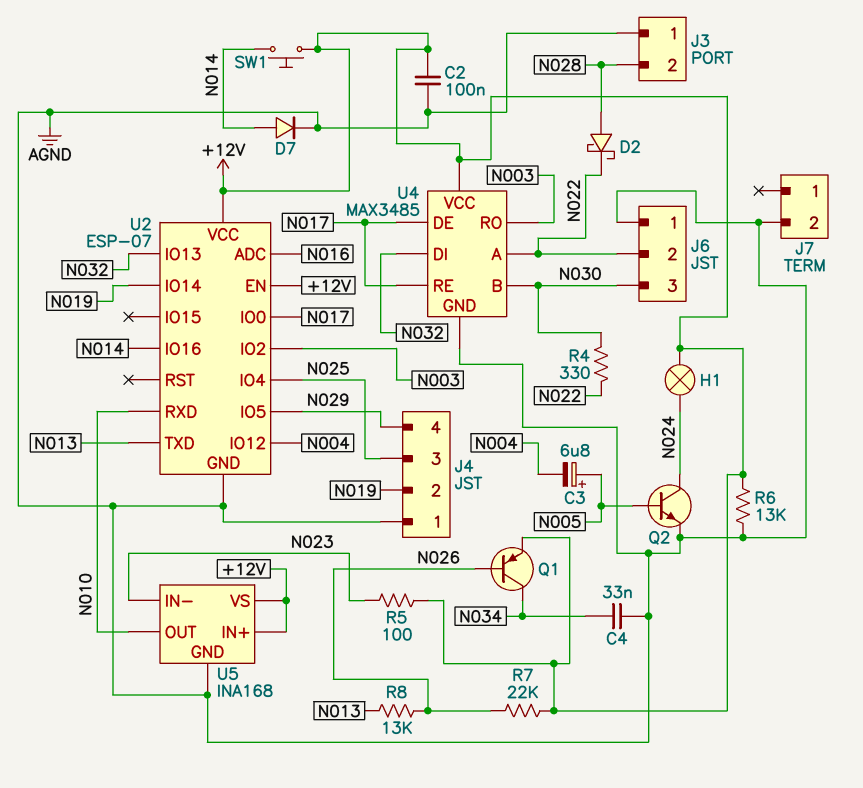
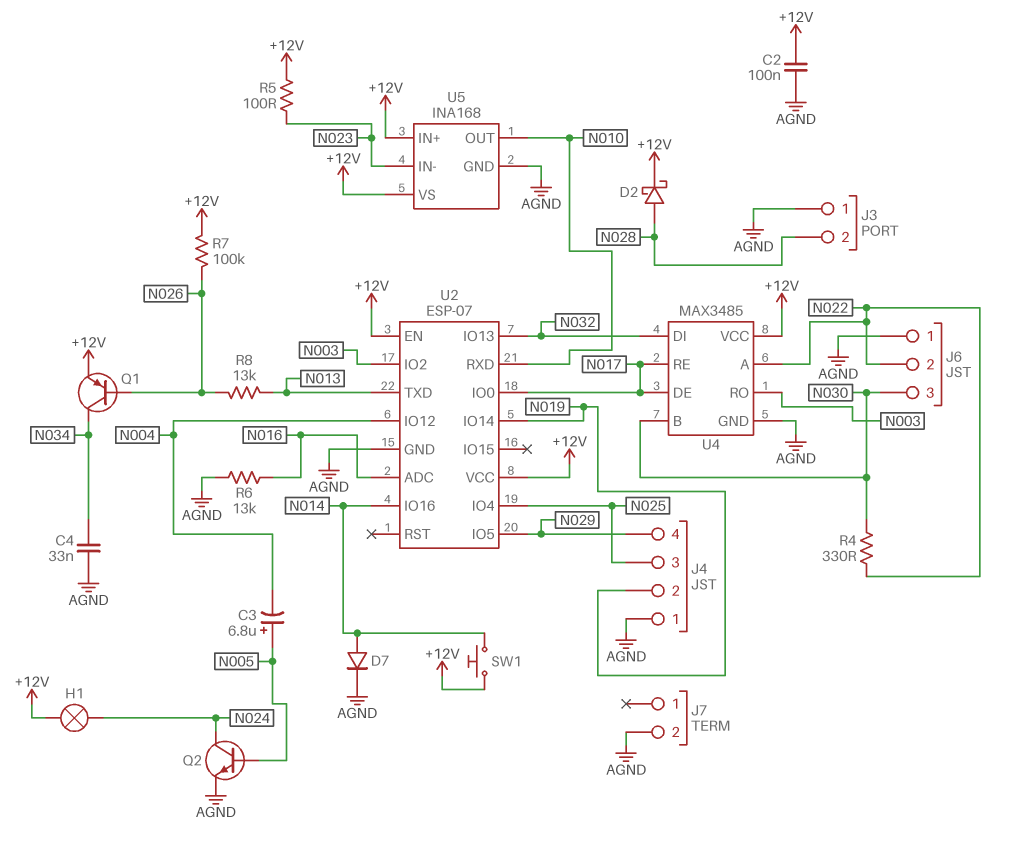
D2: schottky (A N028, K N022) -> schottky (A N028, K +12V)
R6: 13k (+12V, AGND) -> 13k (AGND, N016)
R7: 22k (+12V, N026) -> 100k (+12V, N026)

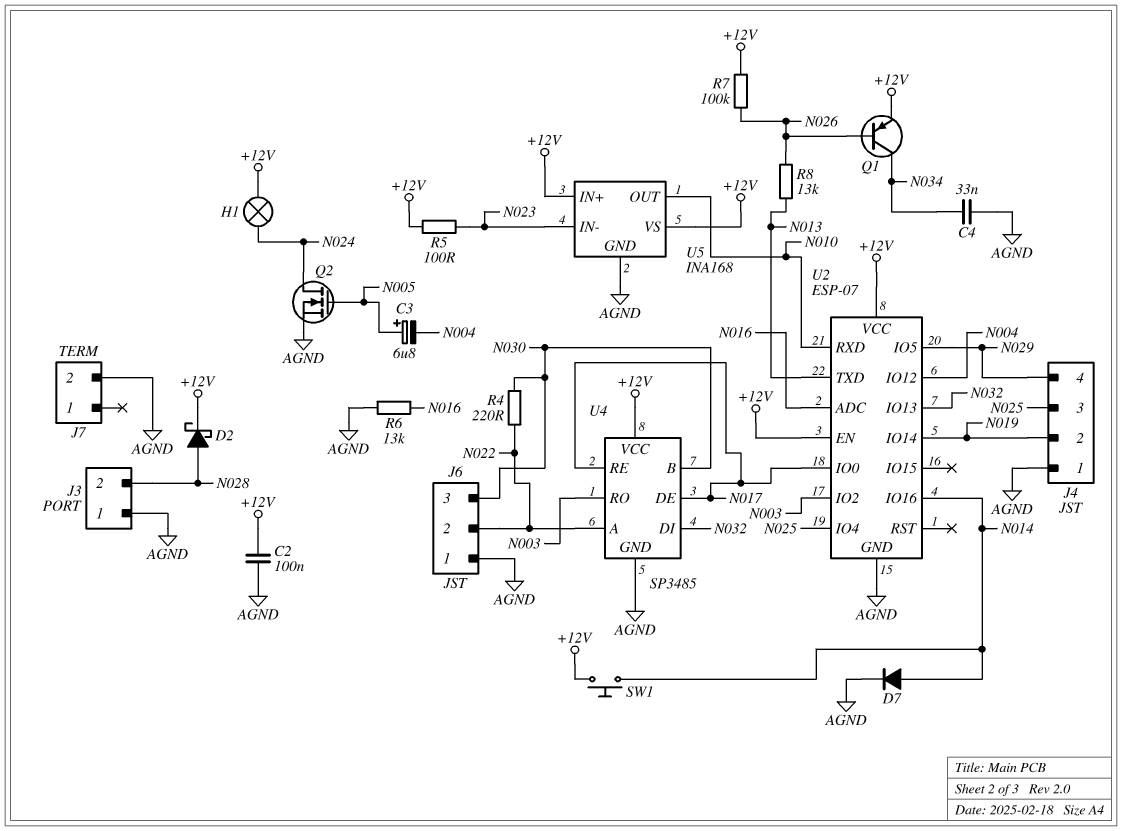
Q2: NPN (B N005, C N024, E AGND) -> NMOS (G N005, D N024, S AGND)
R4: 330 (N022, N030) -> 220 (N022, N030)
U4: MAX3485 -> SP3485

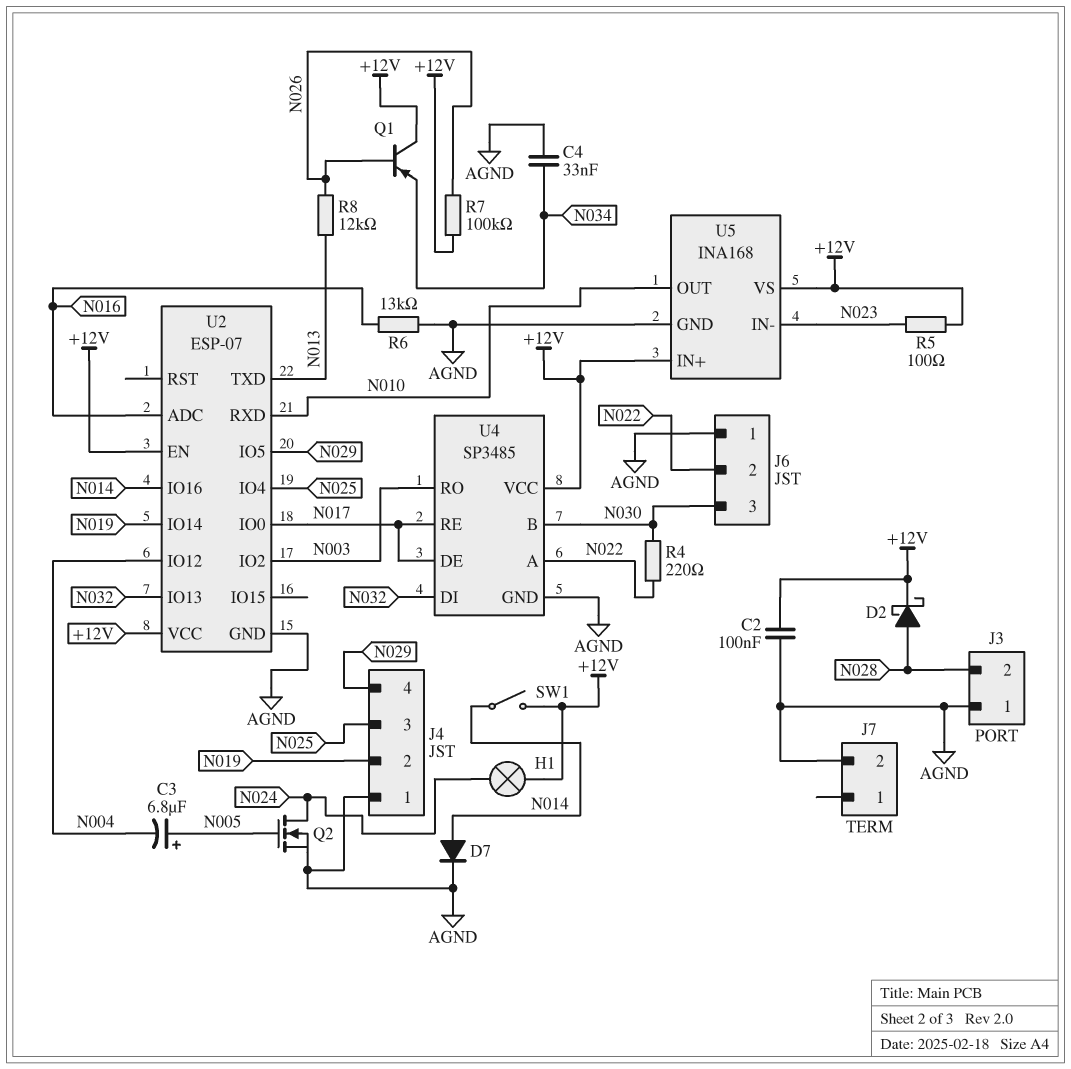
Q1: PNP (B N026, C N034, E +12V) -> PNP (B N026, C +12V, E N034)
R8: 13k (N013, N026) -> 12k (N013, N026)
SW1: button (+12V, N014) -> switch (+12V, N014)

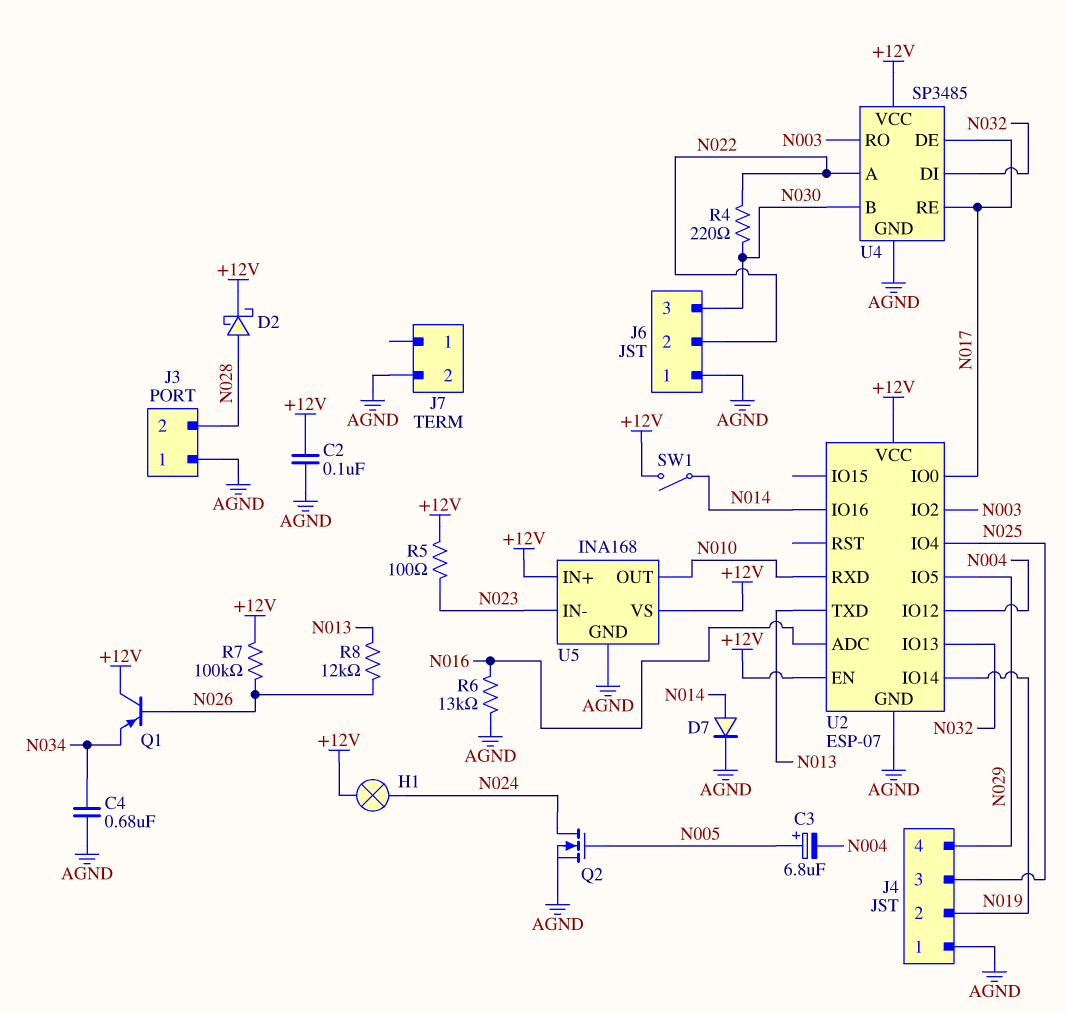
C4: 33nF (AGND, N034) -> 680nF (AGND, N034)

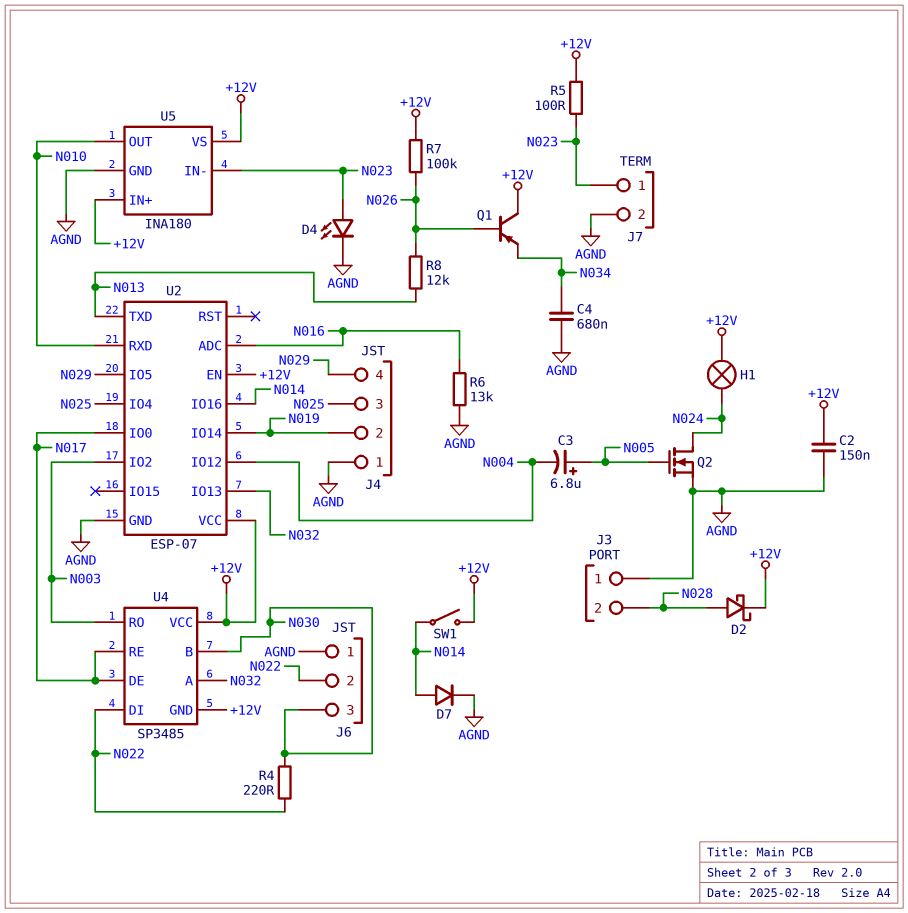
C2: 100nF (+12V, AGND) -> 150nF (+12V, AGND)
D4: none -> LED (A N023, K AGND)
J7 pin 1: none -> N023
U4 pin A: N022 -> N032
U4 pin DI: N032 -> N022
U4 pin GND: AGND -> +12V
U5: INA168 -> INA180

